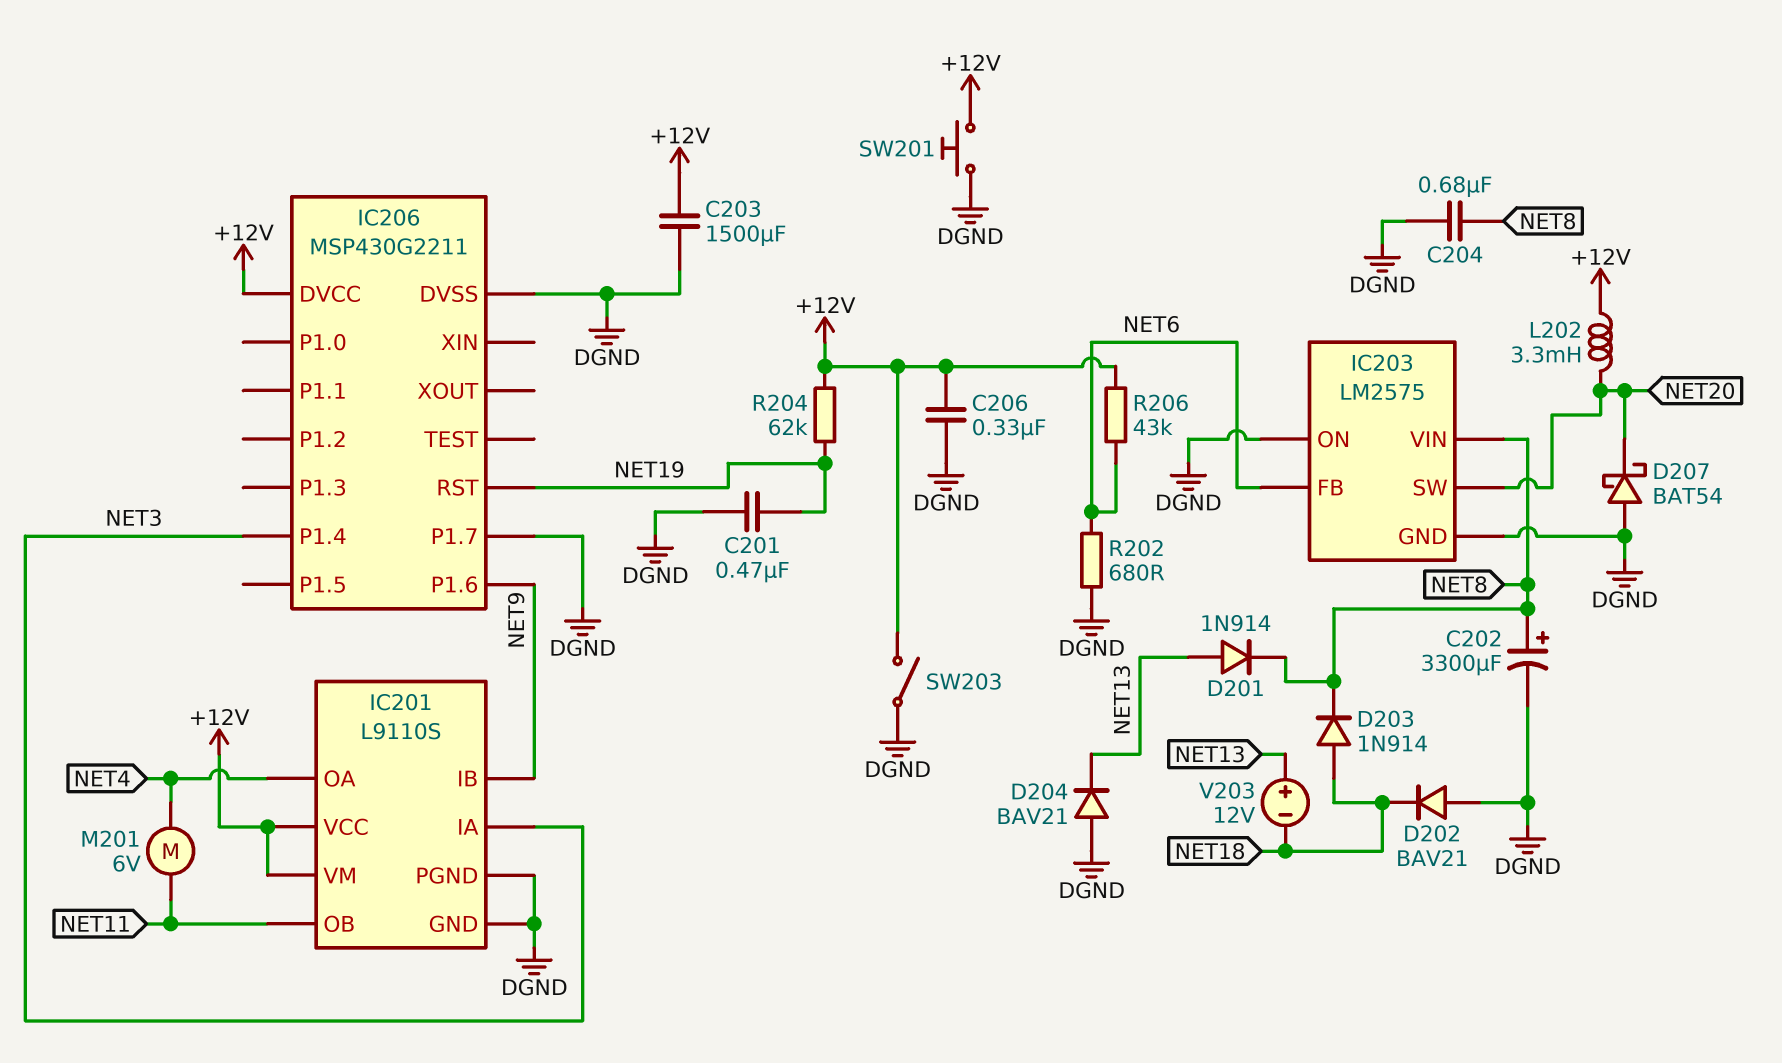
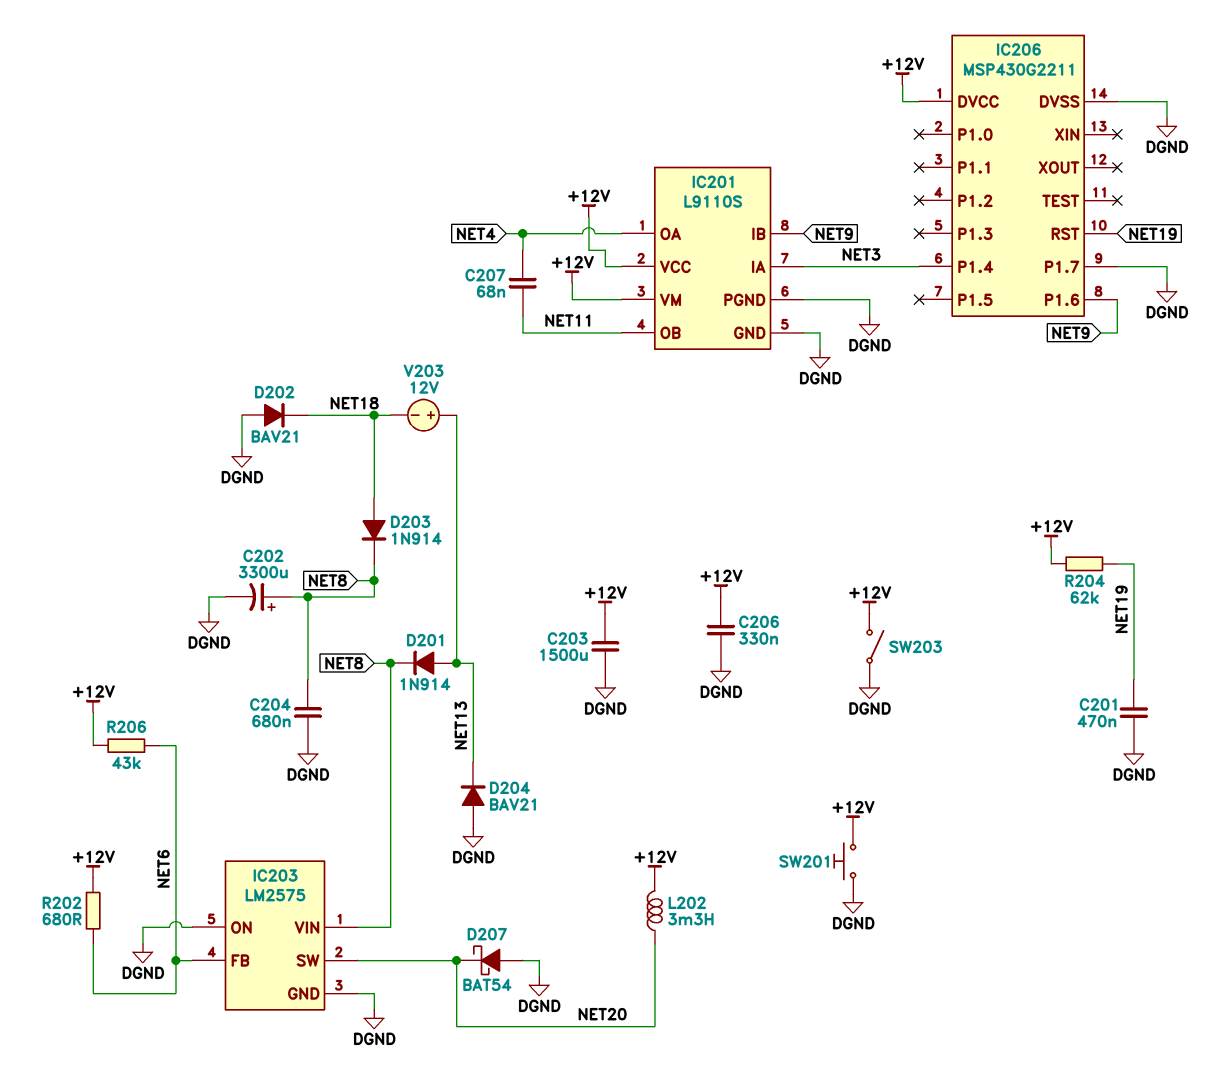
C207: none -> 68nF (NET4, NET11)
M201: motor 6V (NET4, NET11) -> none
R202: 680 (DGND, NET6) -> 680 (+12V, NET6)

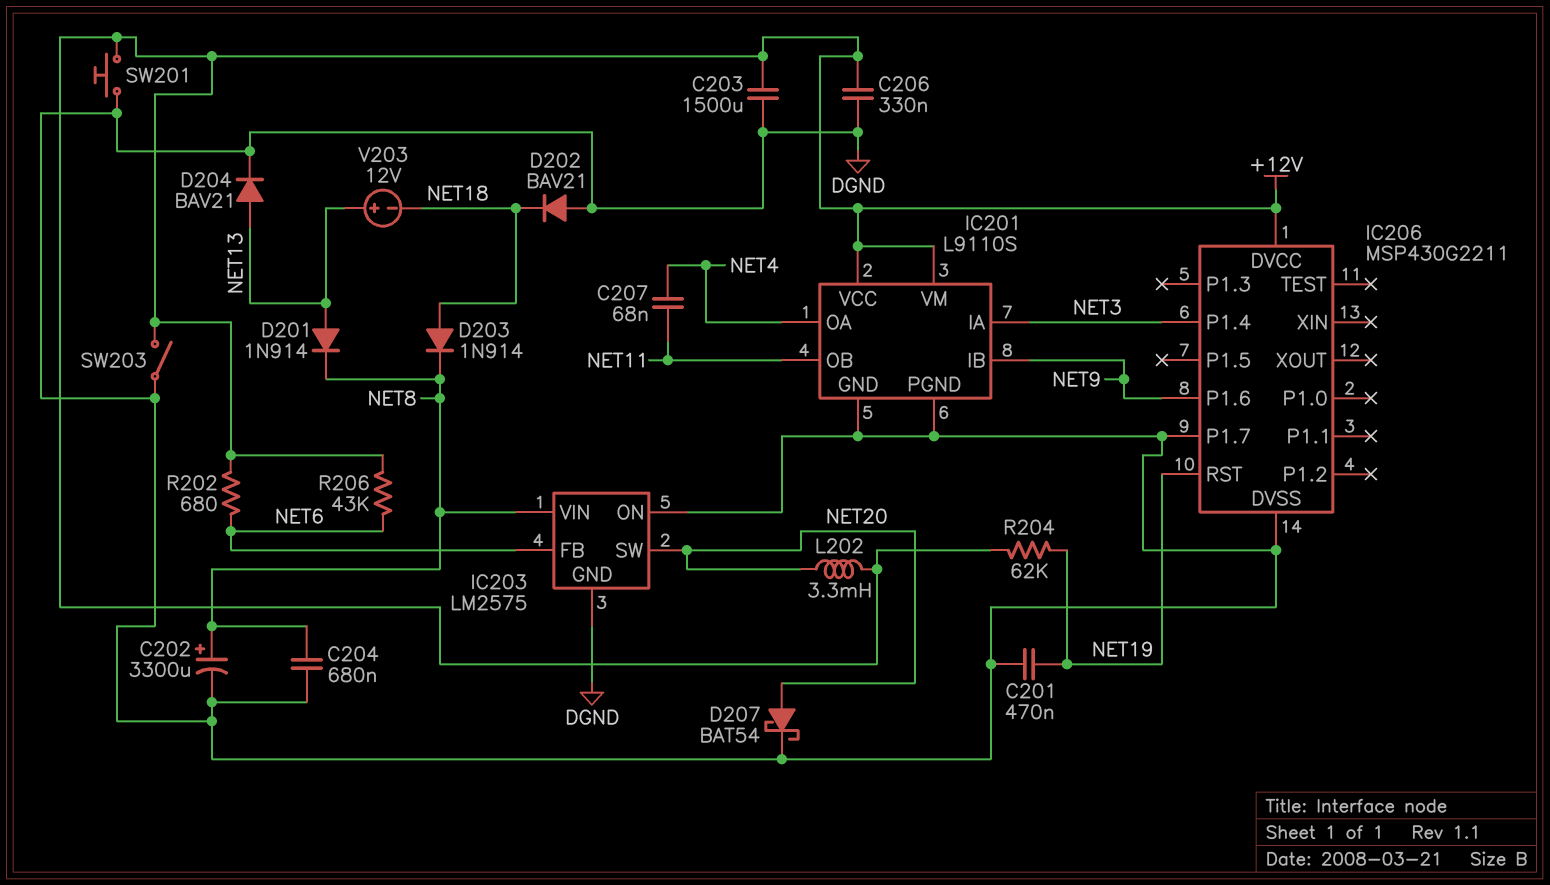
D204: diode BAV21 (A DGND, K NET13) -> diode BAV21 (A NET13, K DGND)
D207: schottky BAT54 (A DGND, K NET20) -> schottky BAT54 (A NET20, K DGND)

